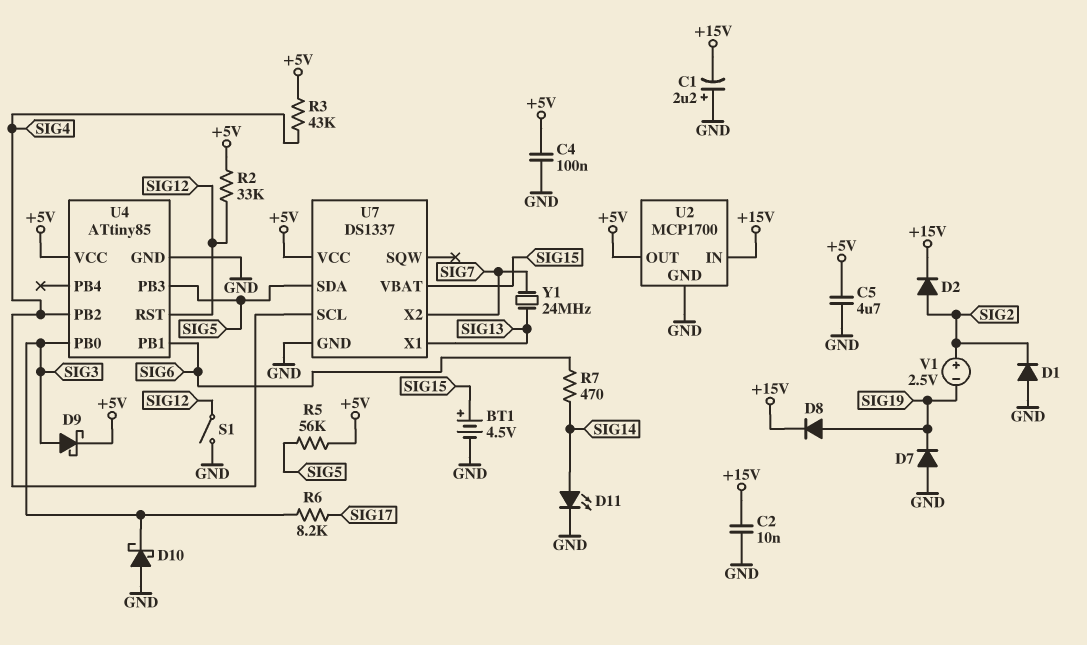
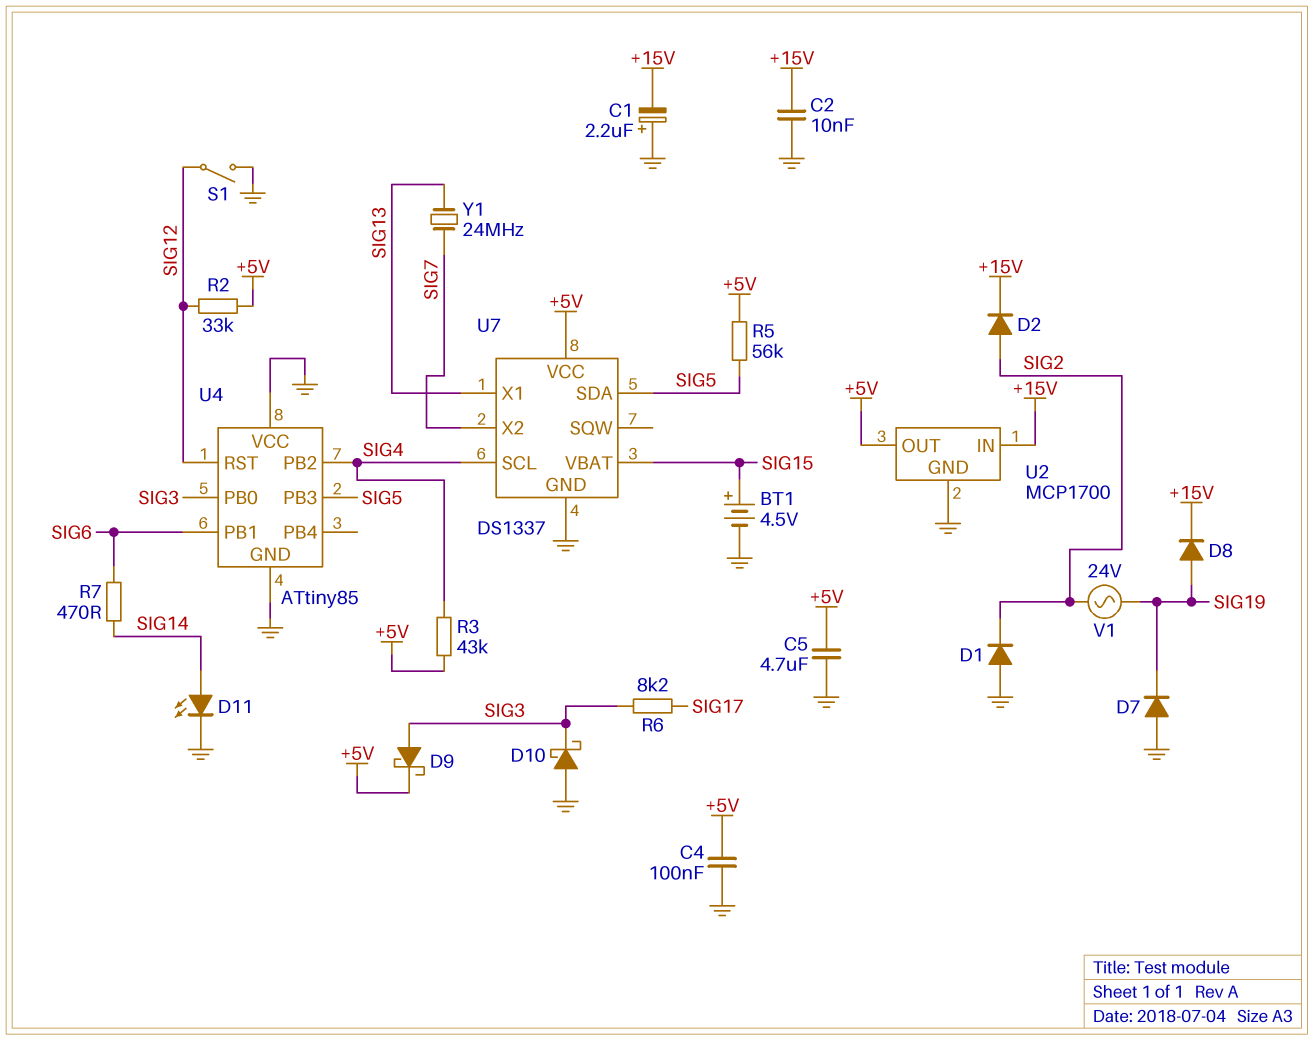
U4 pin VCC: +5V -> GND
V1: 2.5V (plus SIG2, minus SIG19) -> AC 24V (SIG2, SIG19)

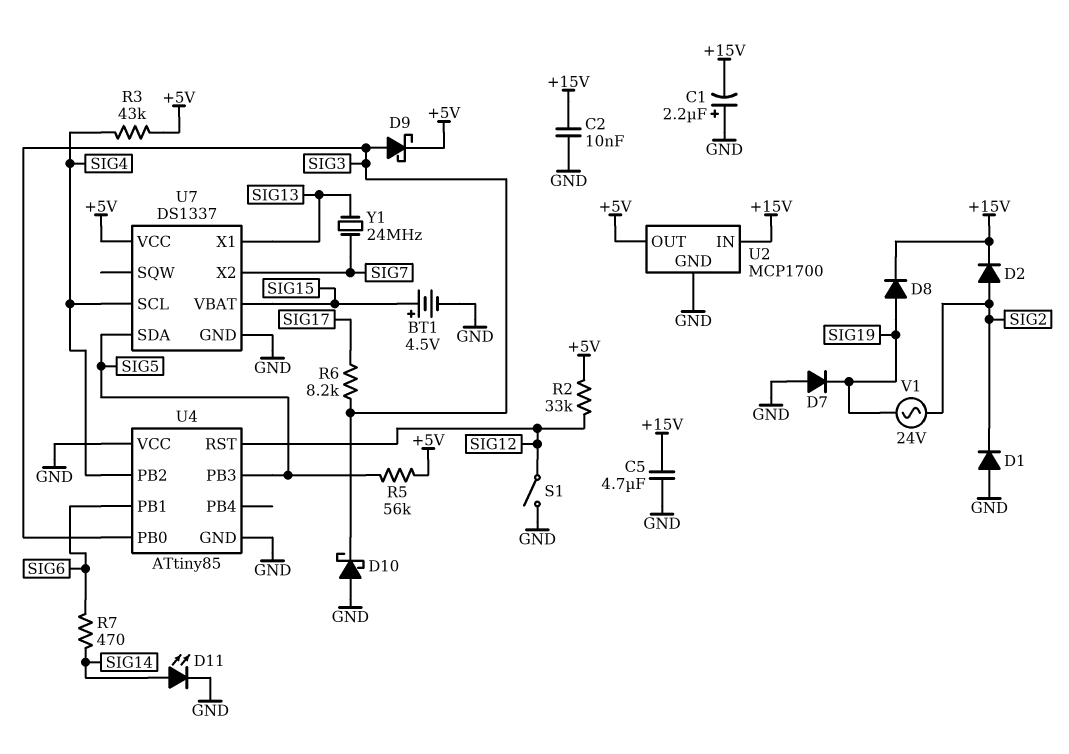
C4: 100nF (+5V, GND) -> none
C5: 4.7uF (+5V, GND) -> 4.7uF (+15V, GND)

